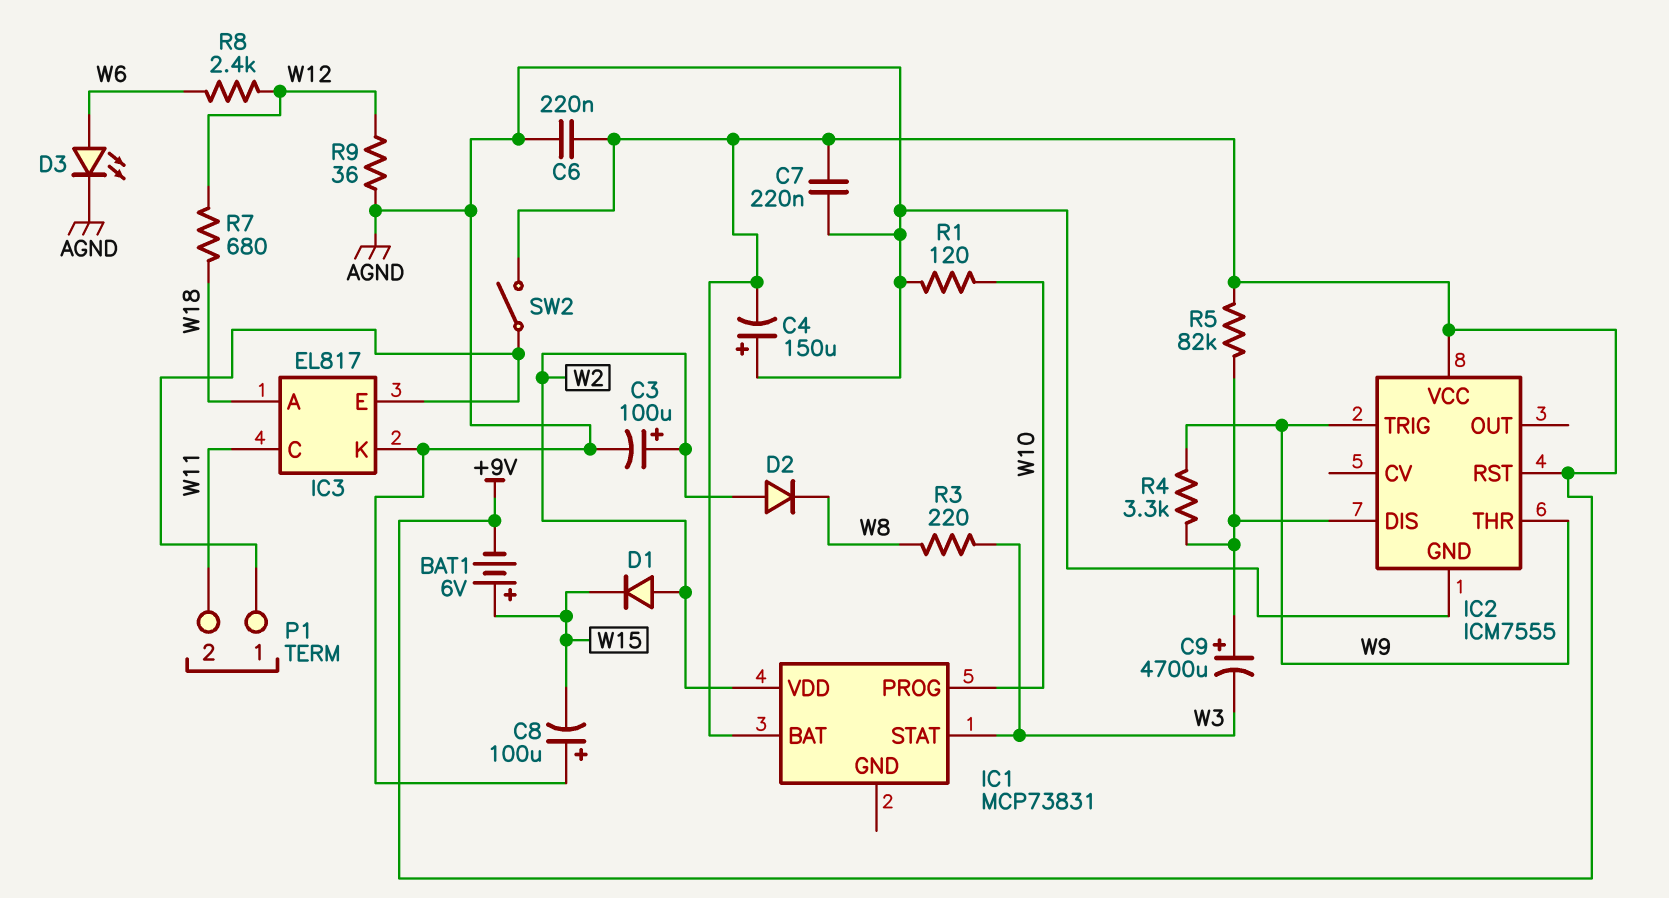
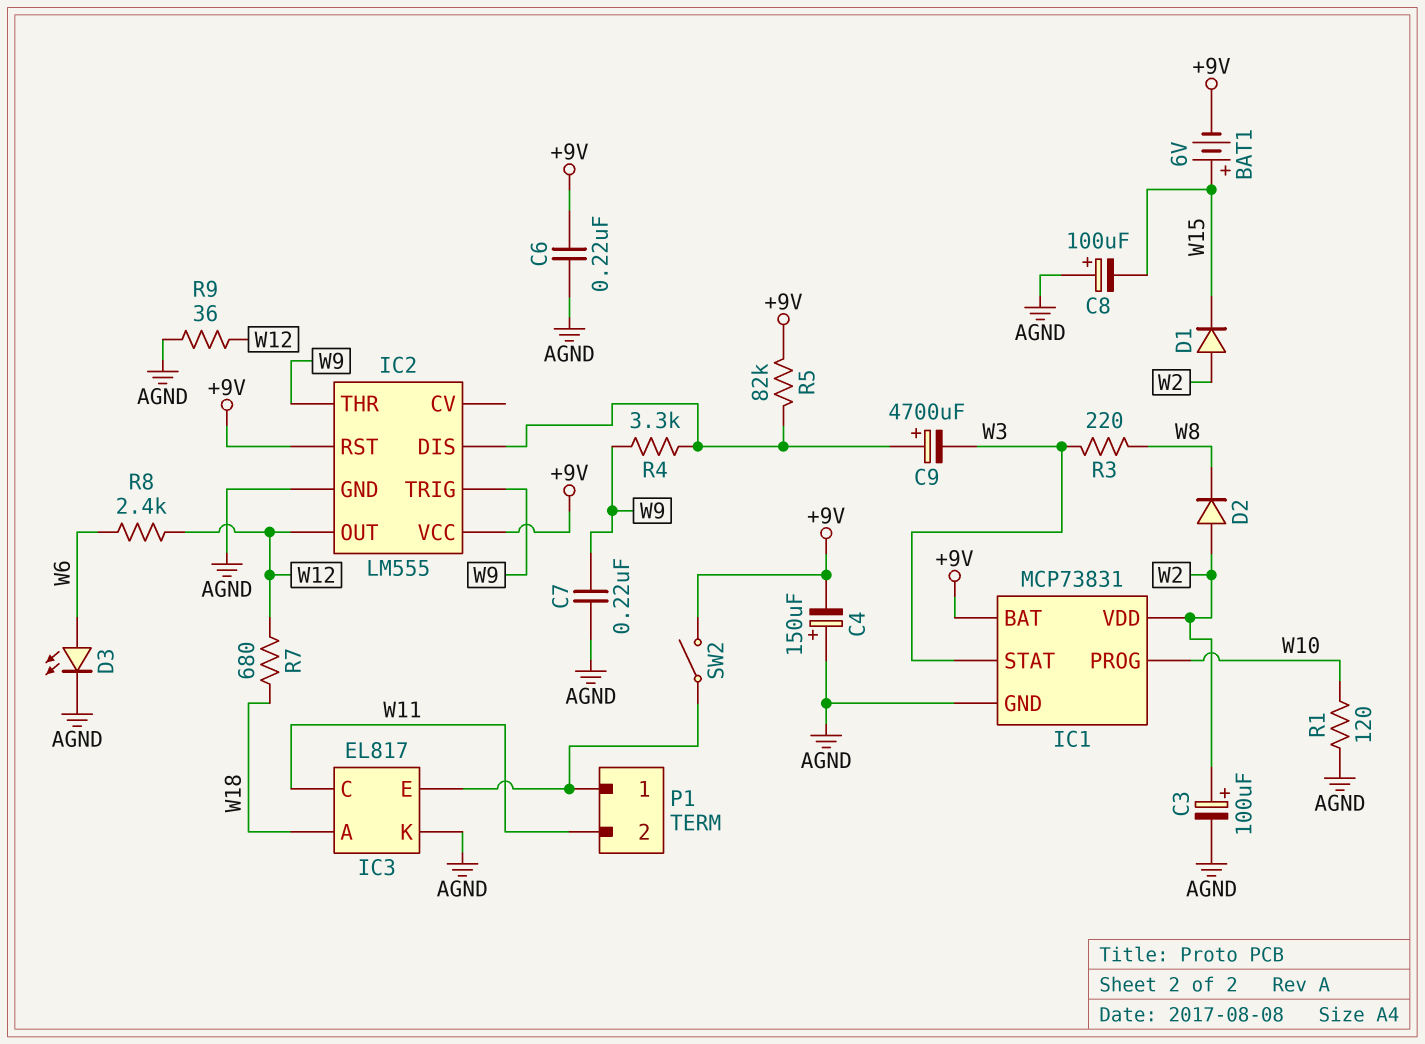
C7: 220nF (+9V, AGND) -> 220nF (AGND, W9)
IC1 pin GND: none -> AGND
IC2: ICM7555 -> LM555
IC2 pin OUT: none -> W12

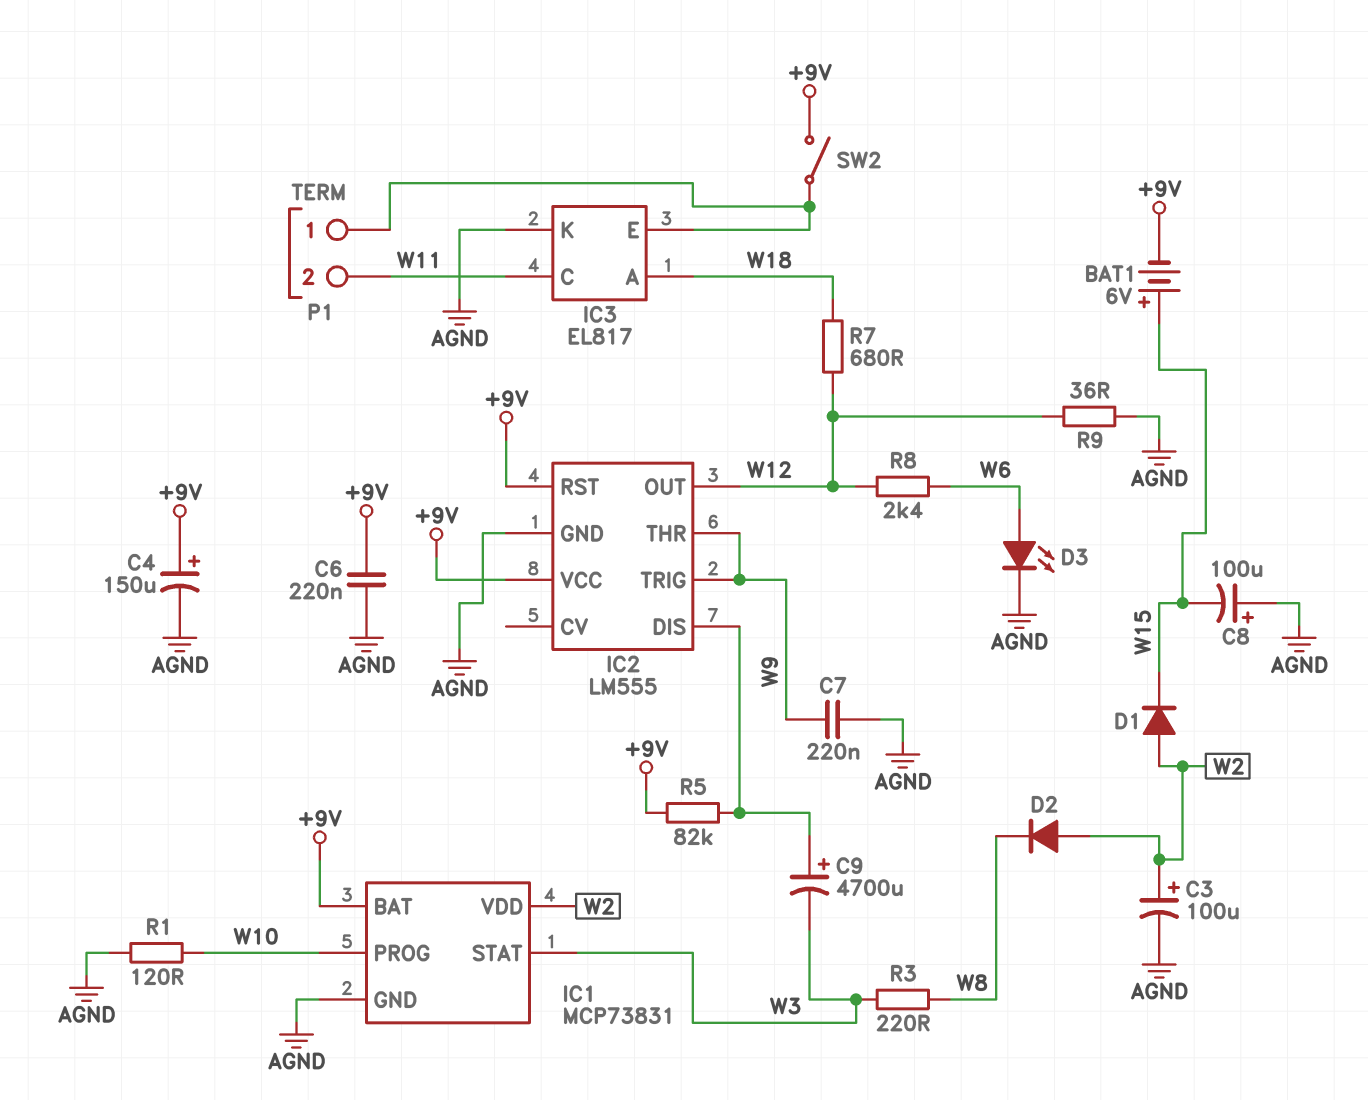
C4: 150uF (plus AGND, minus +9V) -> 150uF (plus +9V, minus AGND)
R4: 3.3k (IC2/DIS, W9) -> none

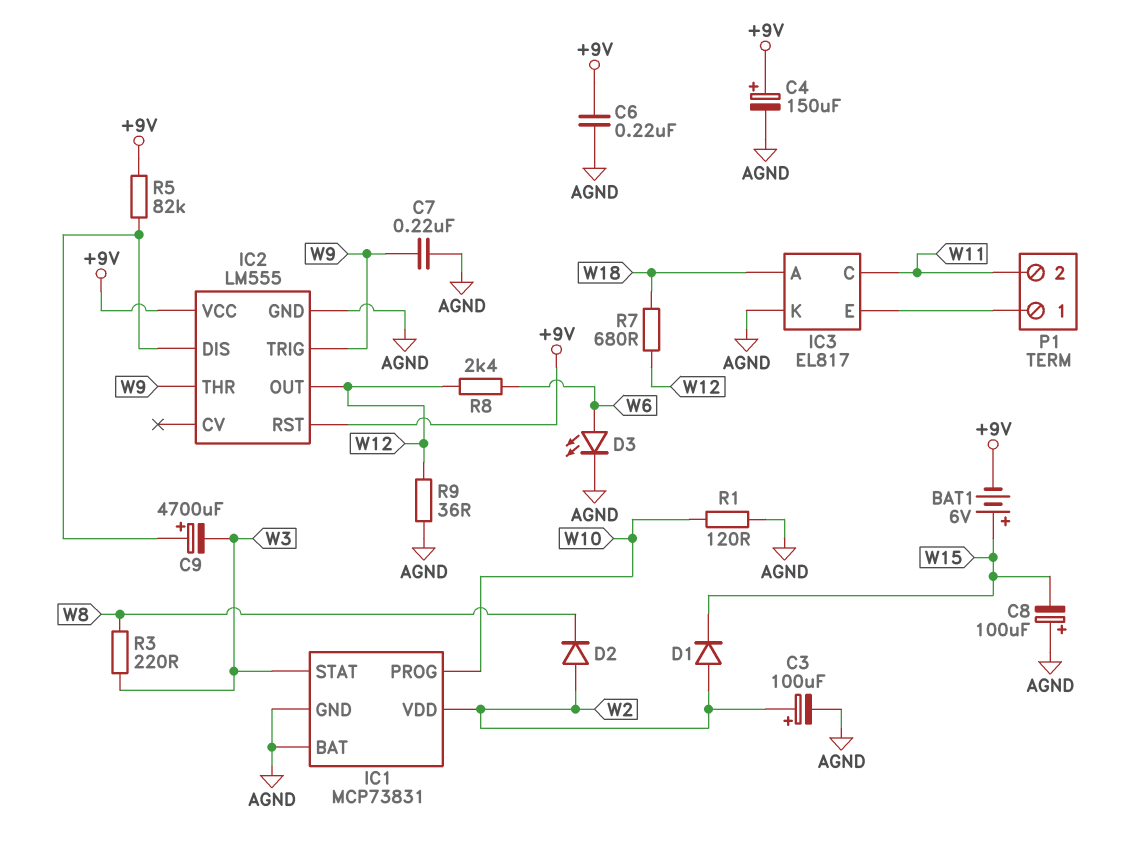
IC1 pin BAT: +9V -> AGND
SW2: switch (+9V, IC3/E) -> none

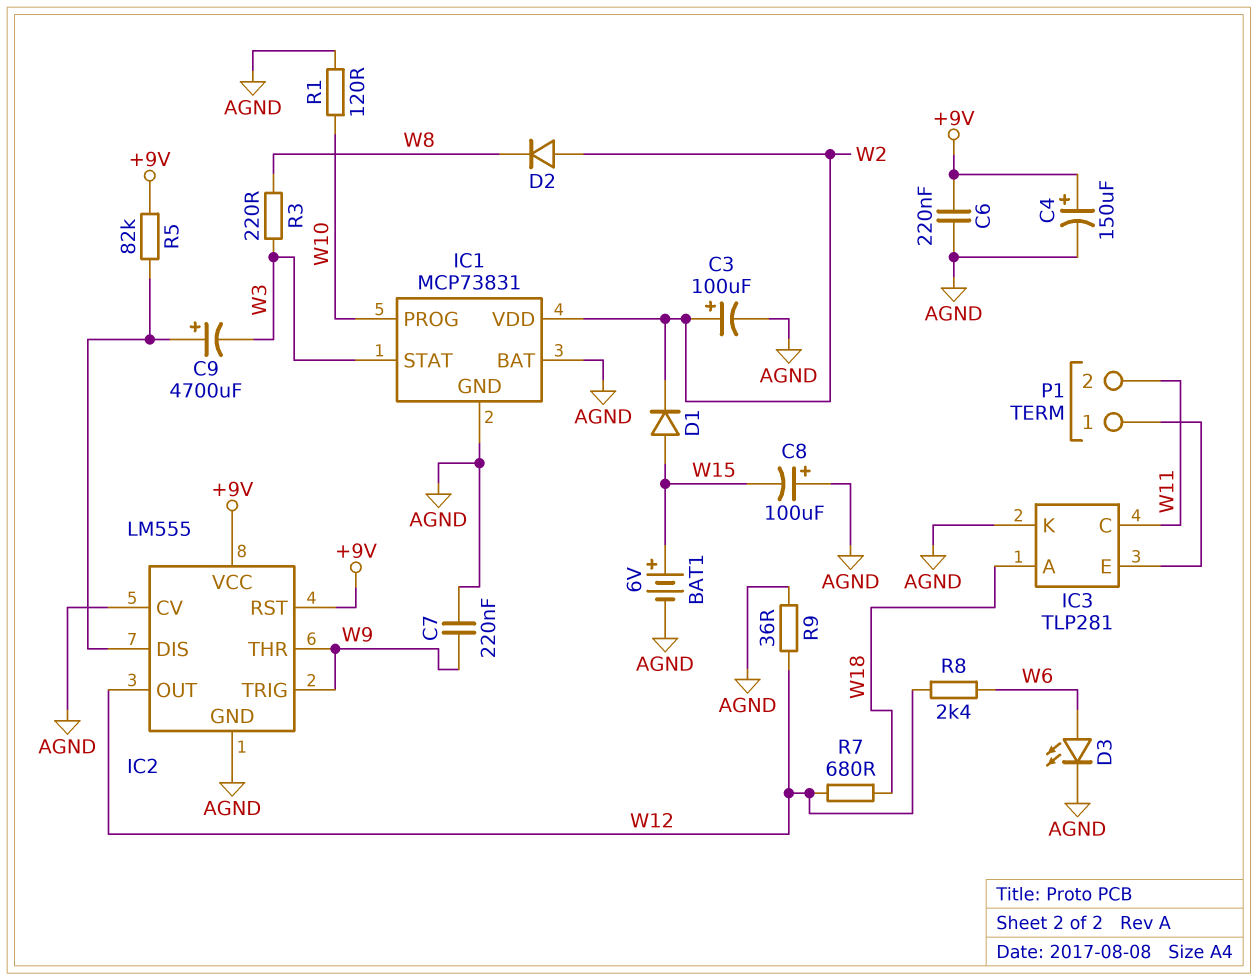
BAT1: 6V (plus W15, minus +9V) -> 6V (plus W15, minus AGND)
D1: diode (A W2, K W15) -> diode (A W15, K W2)
IC2 pin CV: none -> AGND
IC3: EL817 -> TLP281

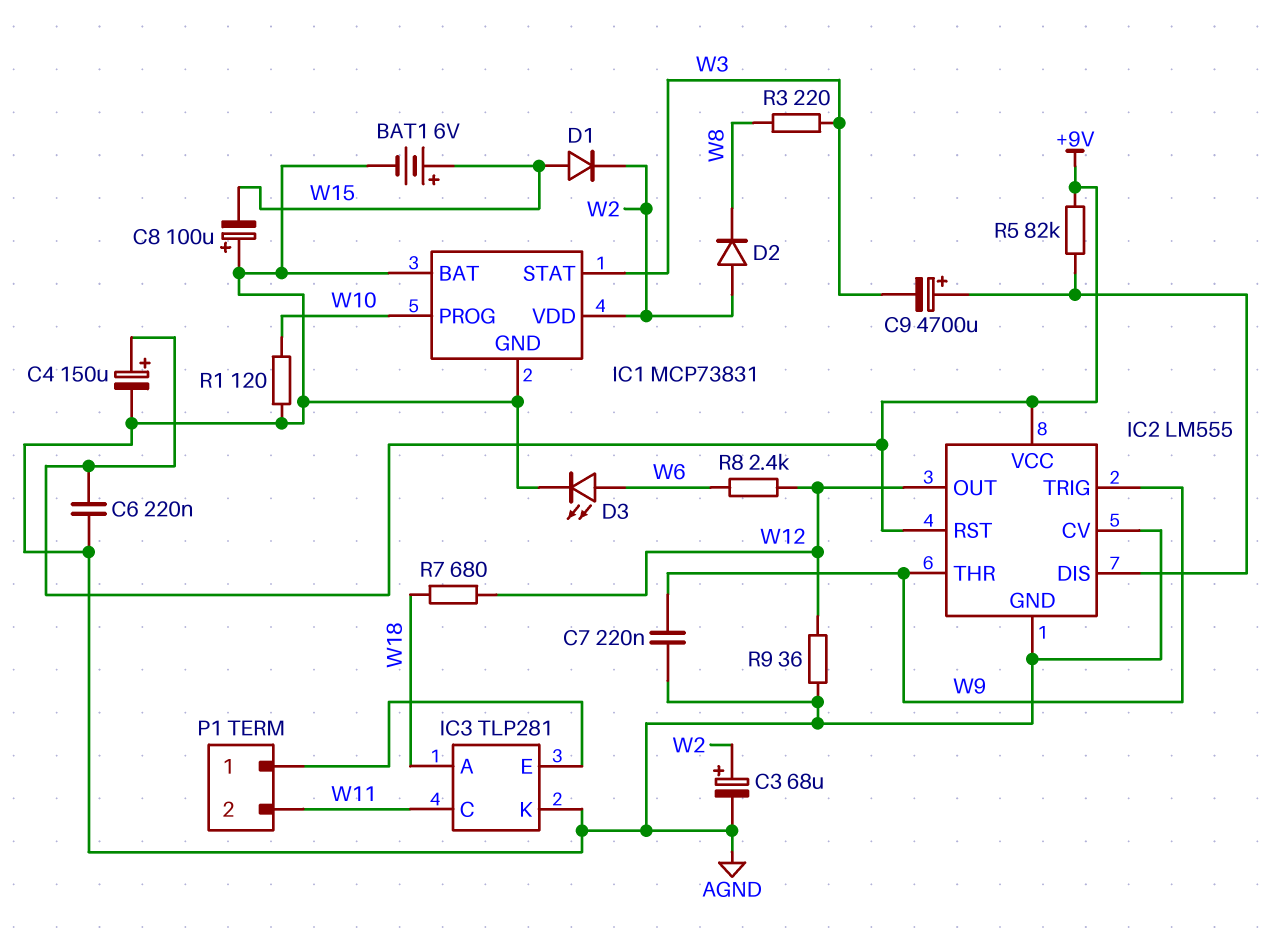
C3: 100uF (plus W2, minus AGND) -> 68uF (plus W2, minus AGND)

